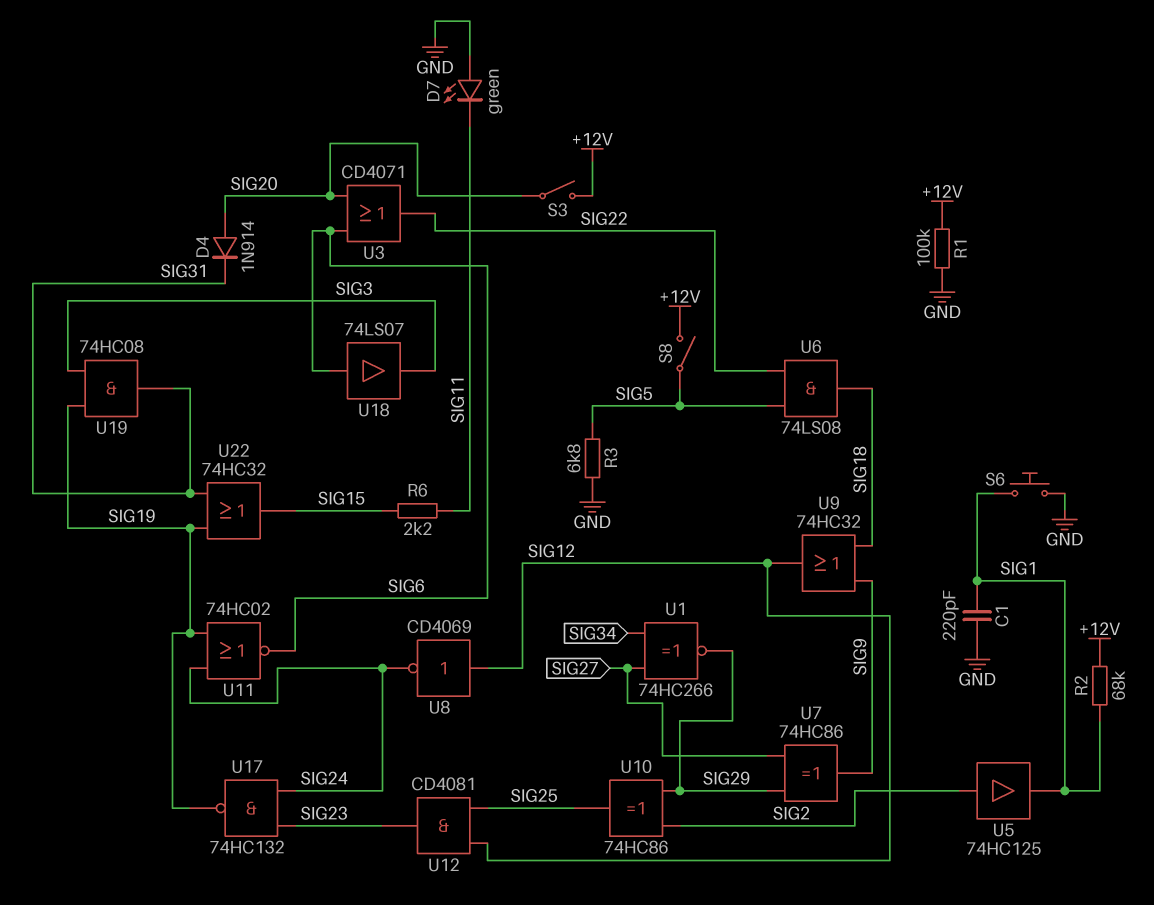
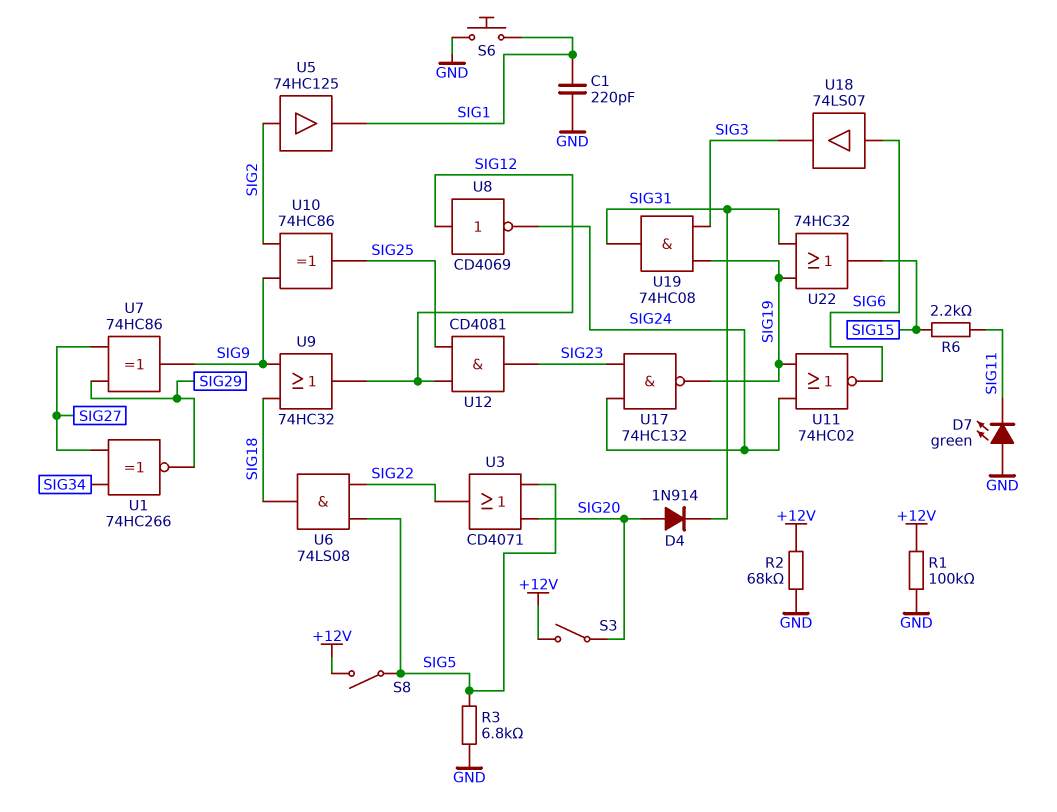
R2: 68k (+12V, SIG1) -> 68k (+12V, GND)
U3: OR CD4071 (in SIG6, in SIG20, out SIG22) -> OR CD4071 (in SIG5, in SIG20, out SIG22)
U10: XOR 74HC86 (in SIG2, in SIG29, out SIG25) -> XOR 74HC86 (in SIG2, in SIG9, out SIG25)

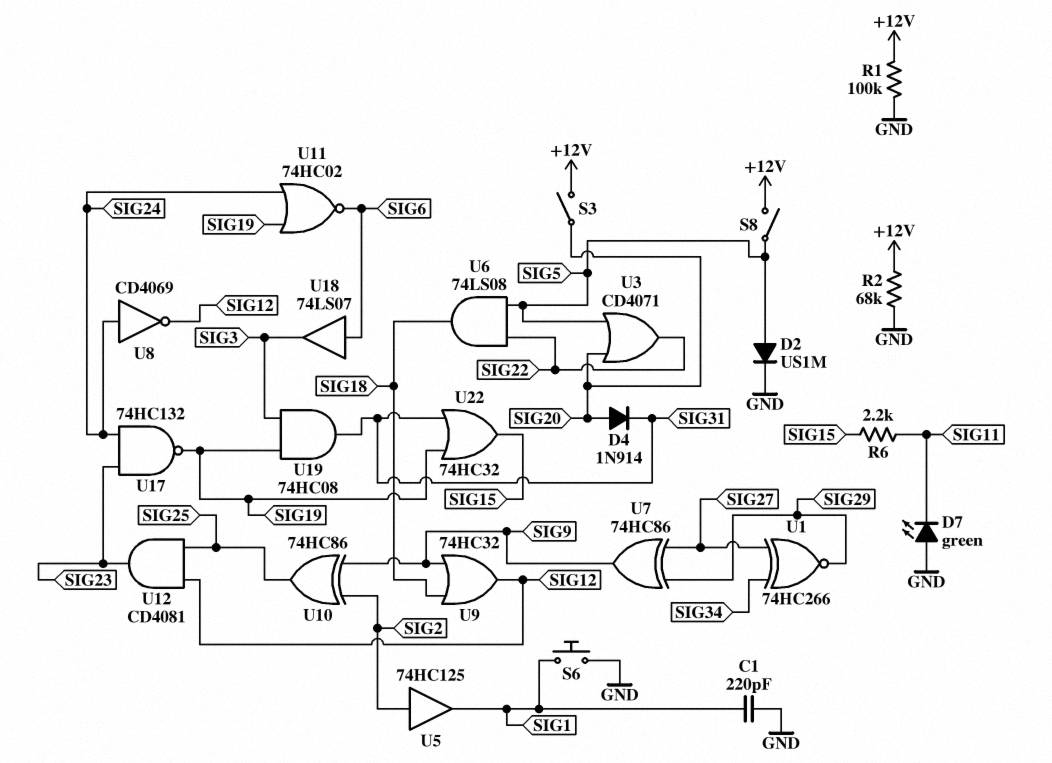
D2: none -> diode US1M (A SIG5, K GND)
R3: 6.8k (GND, SIG5) -> none
U8: NOT CD4069 (in SIG12, out SIG24) -> NOT CD4069 (in SIG24, out SIG12)

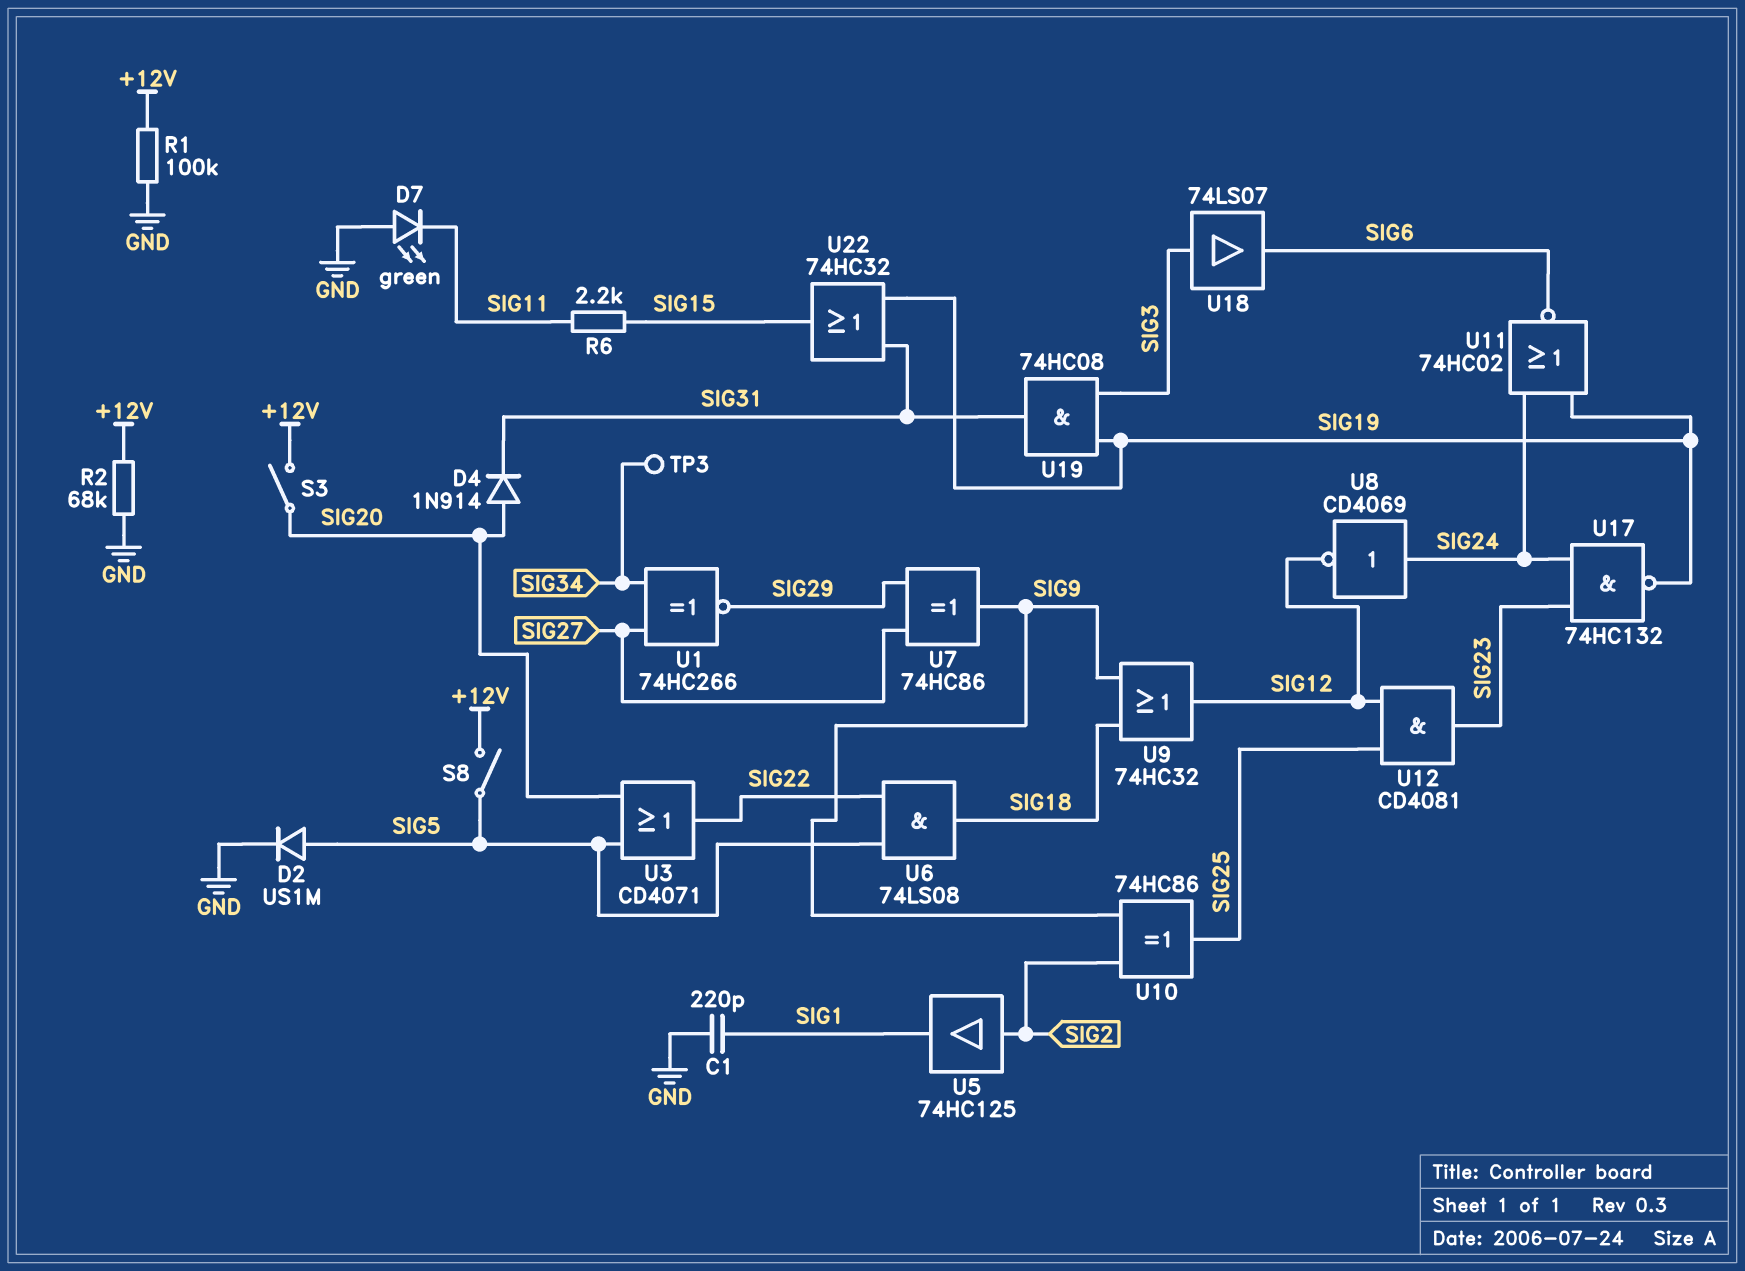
S6: button (GND, SIG1) -> none
TP3: none -> test point (SIG34)
U18: buffer 74LS07 (in SIG6, out SIG3) -> buffer 74LS07 (in SIG3, out SIG6)

